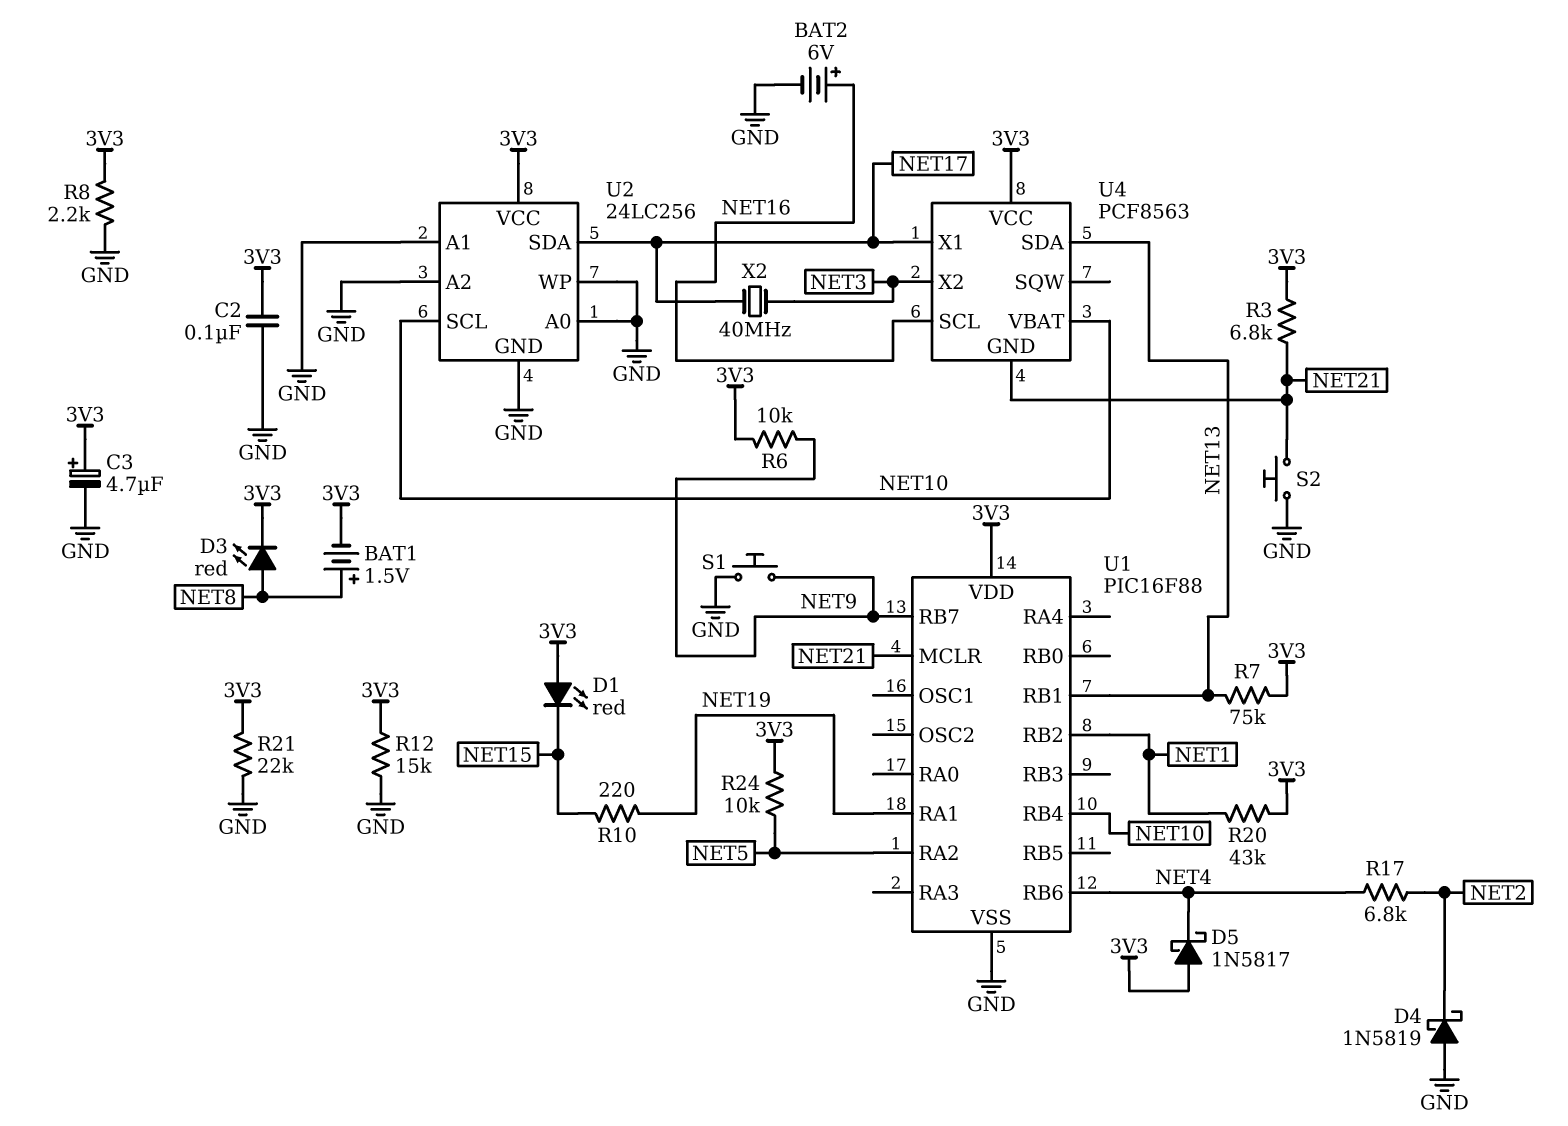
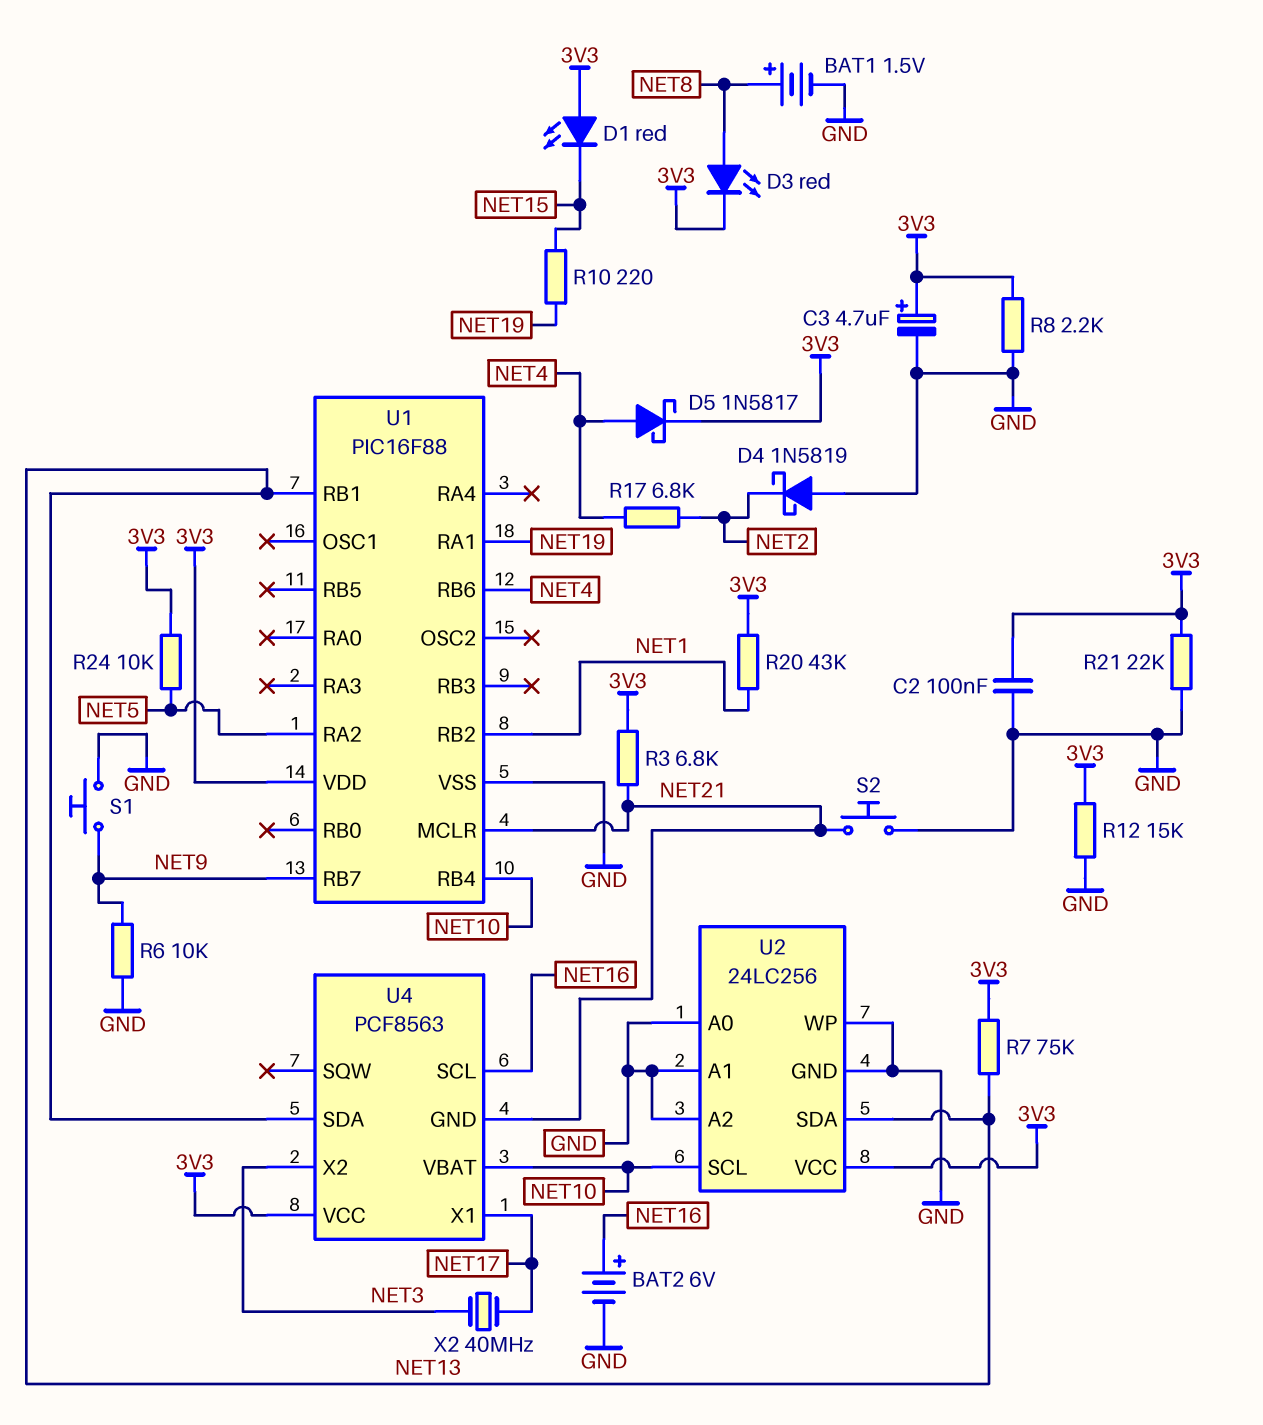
BAT1: 1.5V (plus NET8, minus 3V3) -> 1.5V (plus NET8, minus GND)
D5: schottky 1N5817 (A 3V3, K NET4) -> schottky 1N5817 (A NET4, K 3V3)
R6: 10k (3V3, NET9) -> 10k (GND, NET9)
U2 pin SDA: NET17 -> NET13

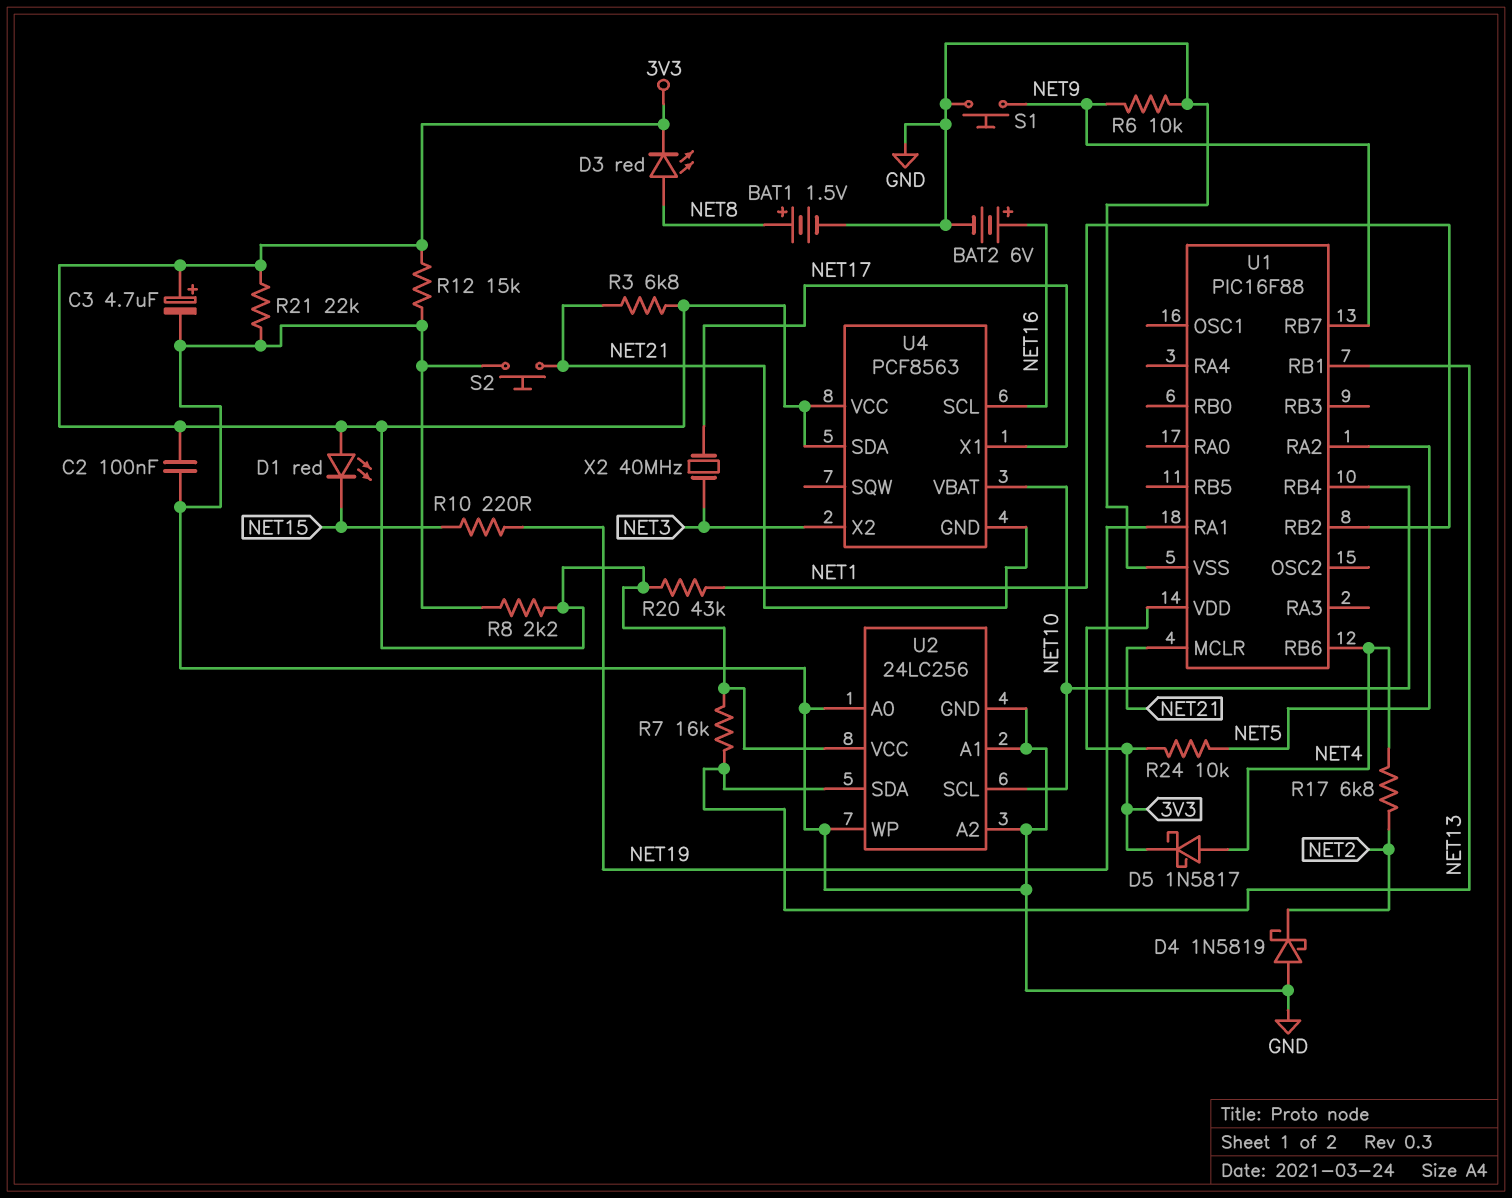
R7: 75k (3V3, NET13) -> 16k (3V3, NET13)
U4 pin SDA: NET13 -> 3V3

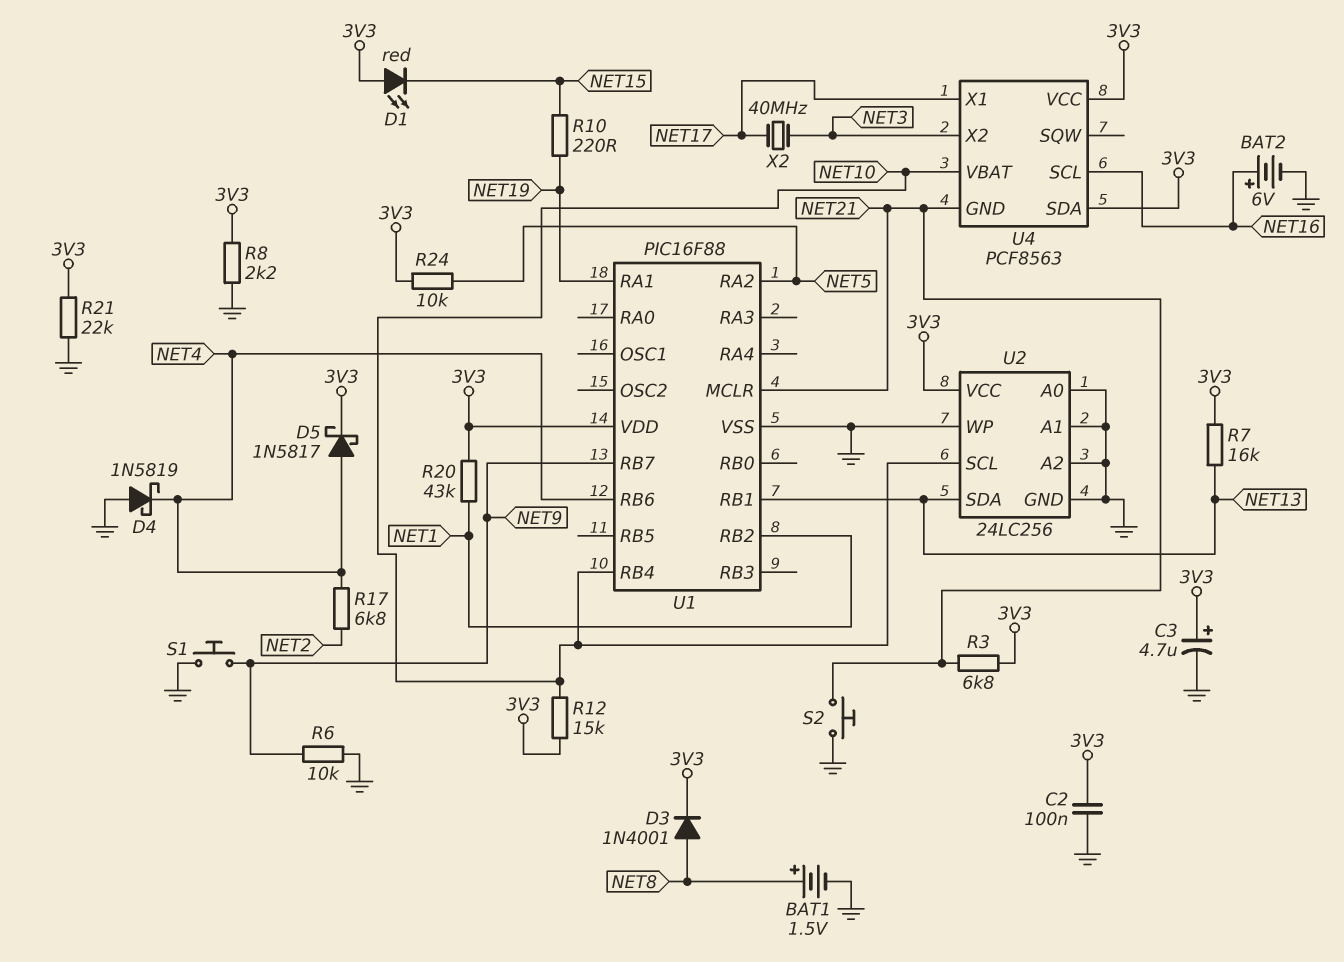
D3: LED red (A NET8, K 3V3) -> diode 1N4001 (A NET8, K 3V3)
D4: schottky 1N5819 (A GND, K NET2) -> schottky 1N5819 (A GND, K NET4)
R12: 15k (3V3, GND) -> 15k (3V3, NET10)

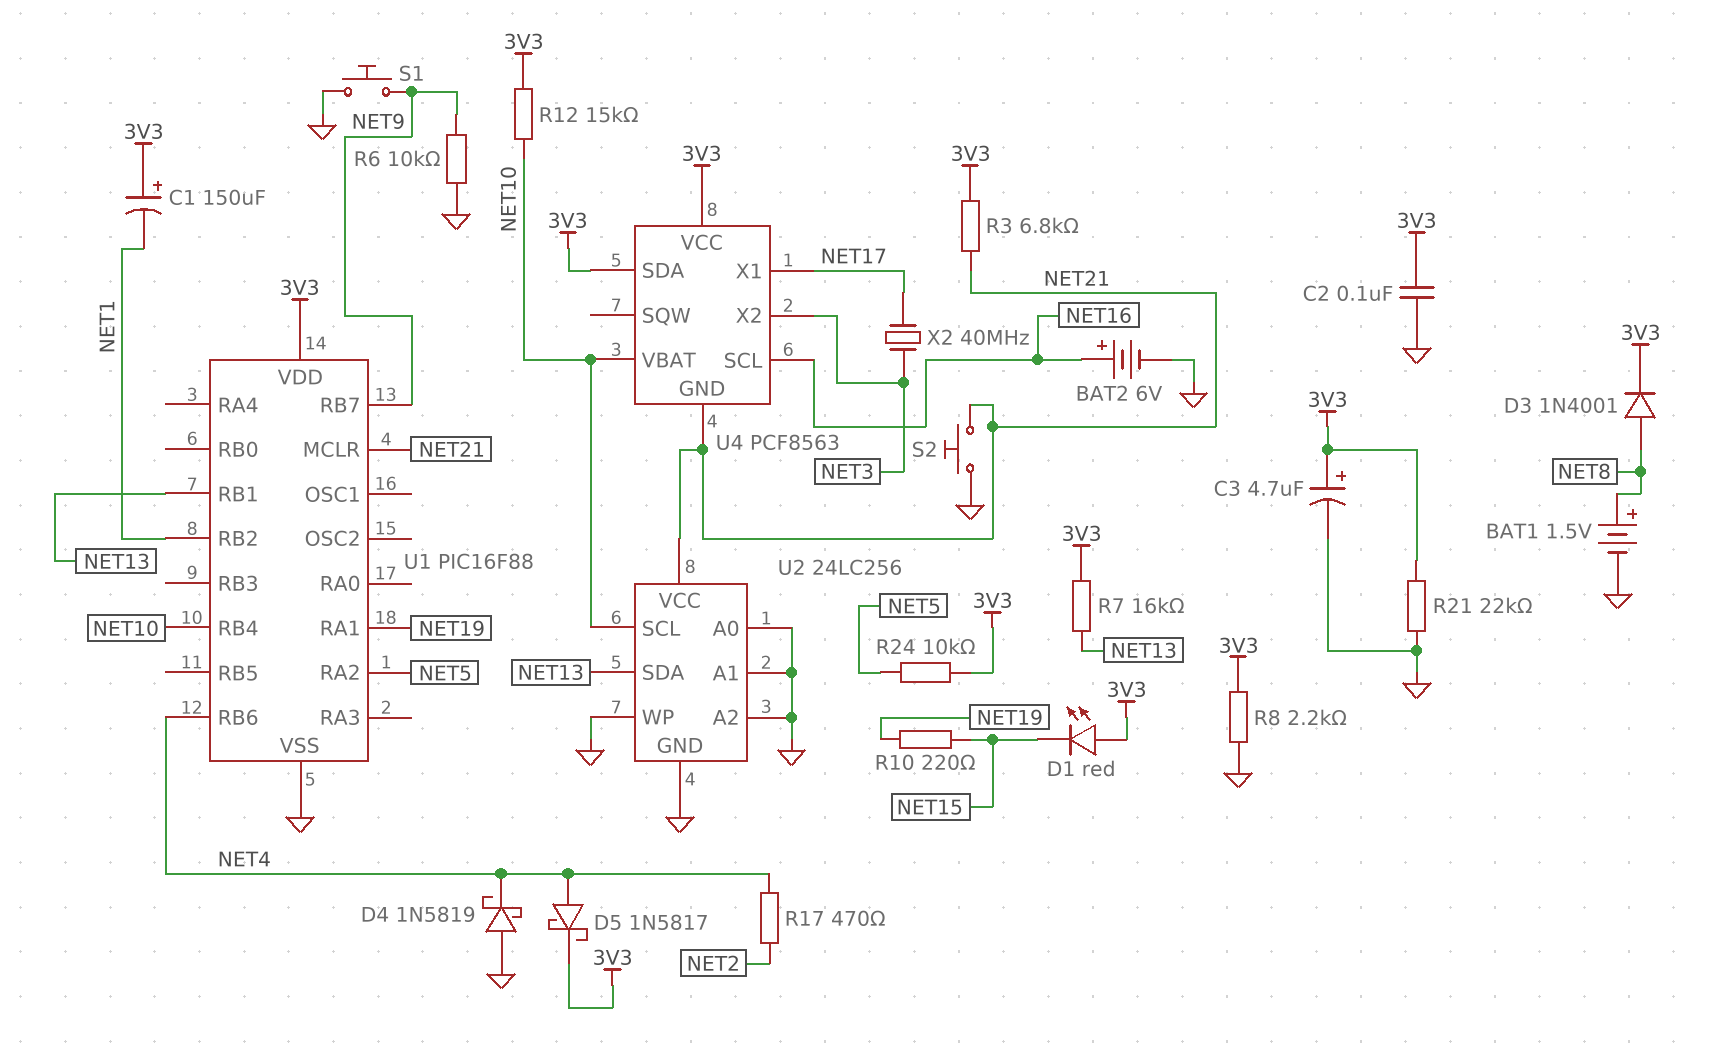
C1: none -> 150uF (plus 3V3, minus NET1)
R17: 6.8k (NET2, NET4) -> 470 (NET2, NET4)
R20: 43k (3V3, NET1) -> none
U2 pin VCC: 3V3 -> NET21

